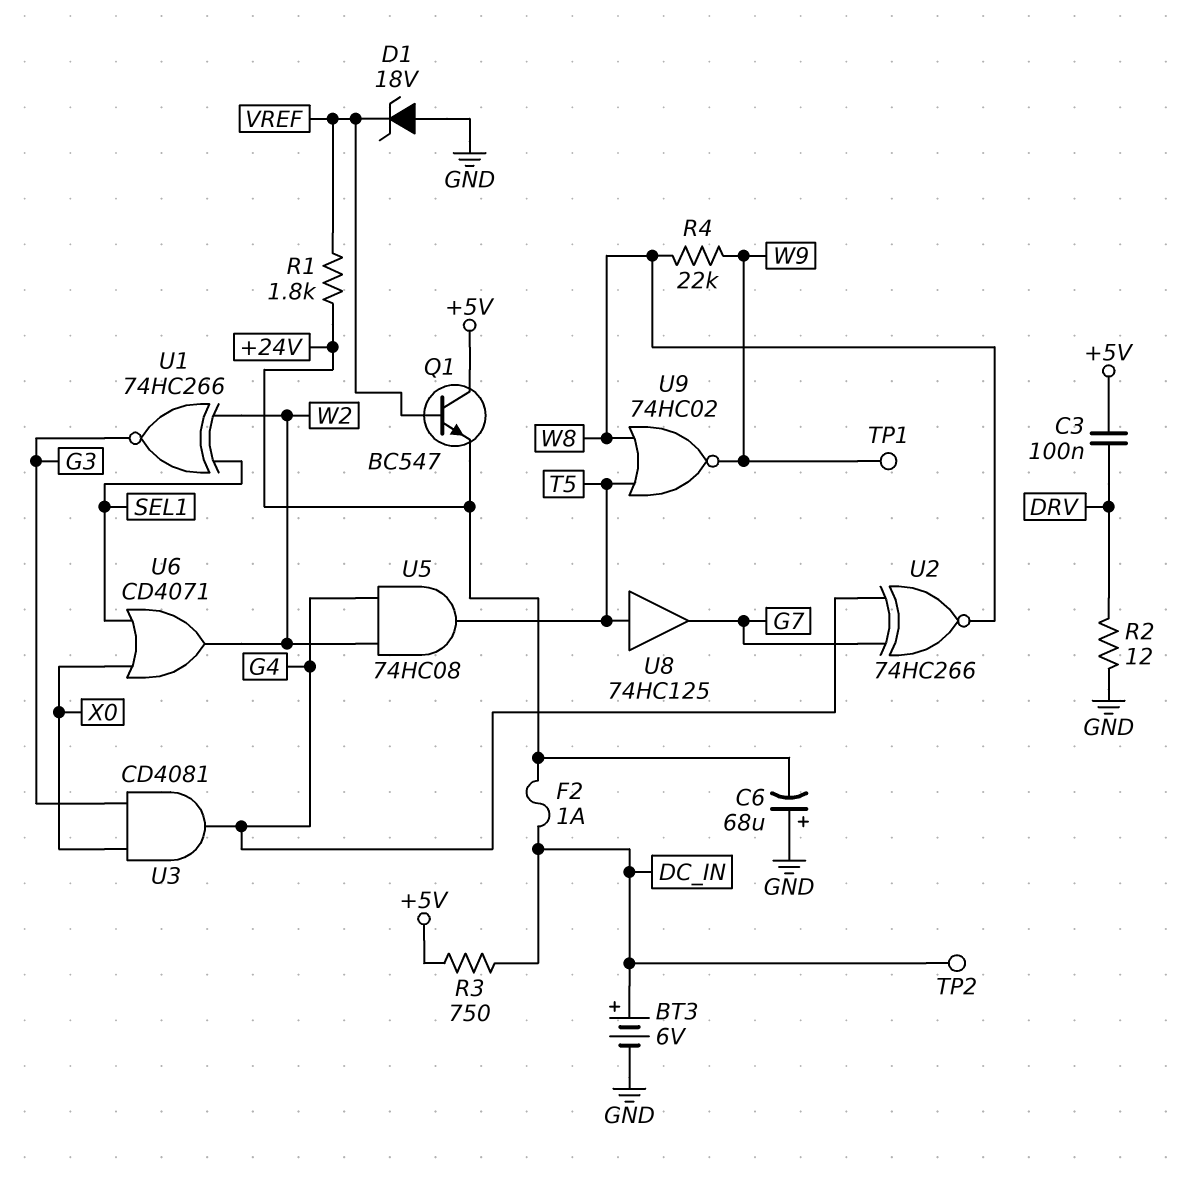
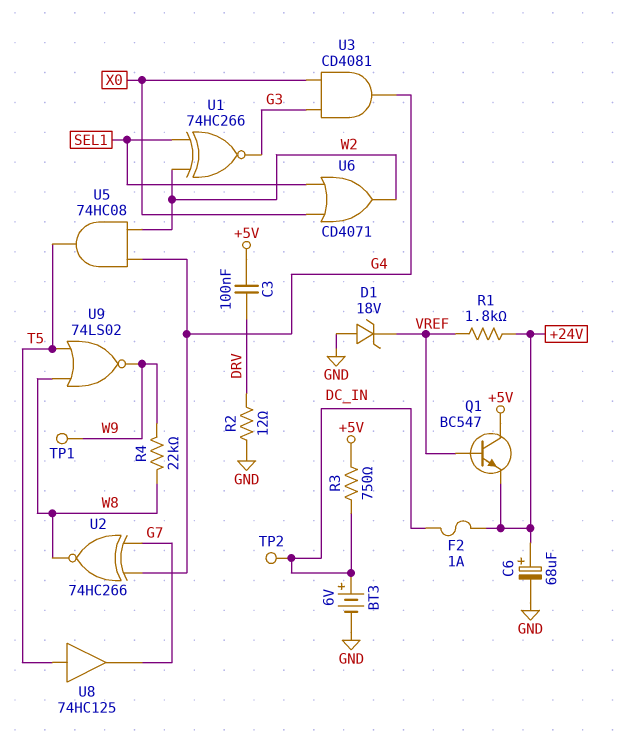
C6: 68uF (plus GND, minus +24V) -> 68uF (plus +24V, minus GND)
U9: NOR 74HC02 (in T5, in W8, out W9) -> NOR 74LS02 (in T5, in W8, out W9)

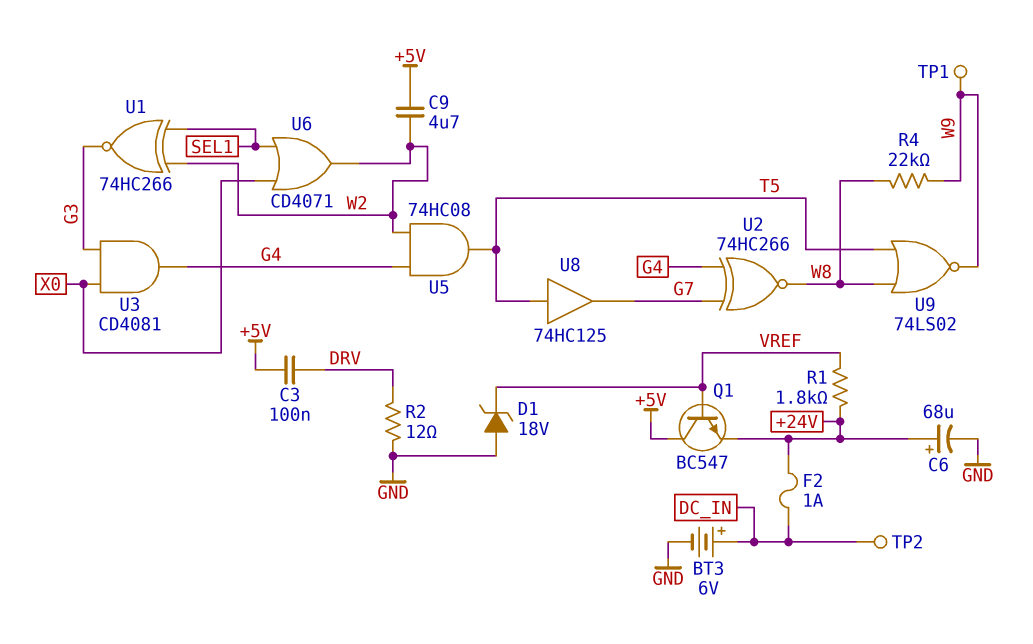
C9: none -> 4.7uF (+5V, W2)
R3: 750 (+5V, DC_IN) -> none

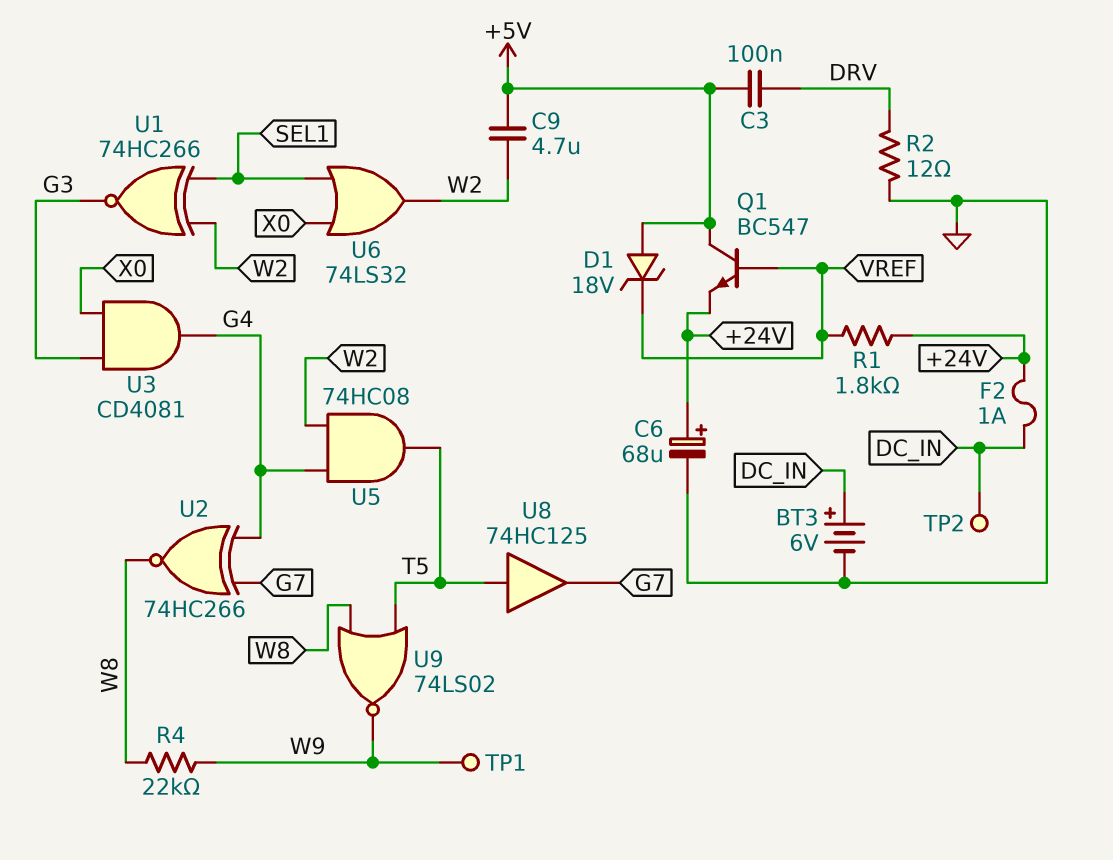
D1: zener 18V (A GND, K VREF) -> zener 18V (A +5V, K VREF)
U6: OR CD4071 (in SEL1, in X0, out W2) -> OR 74LS32 (in SEL1, in X0, out W2)

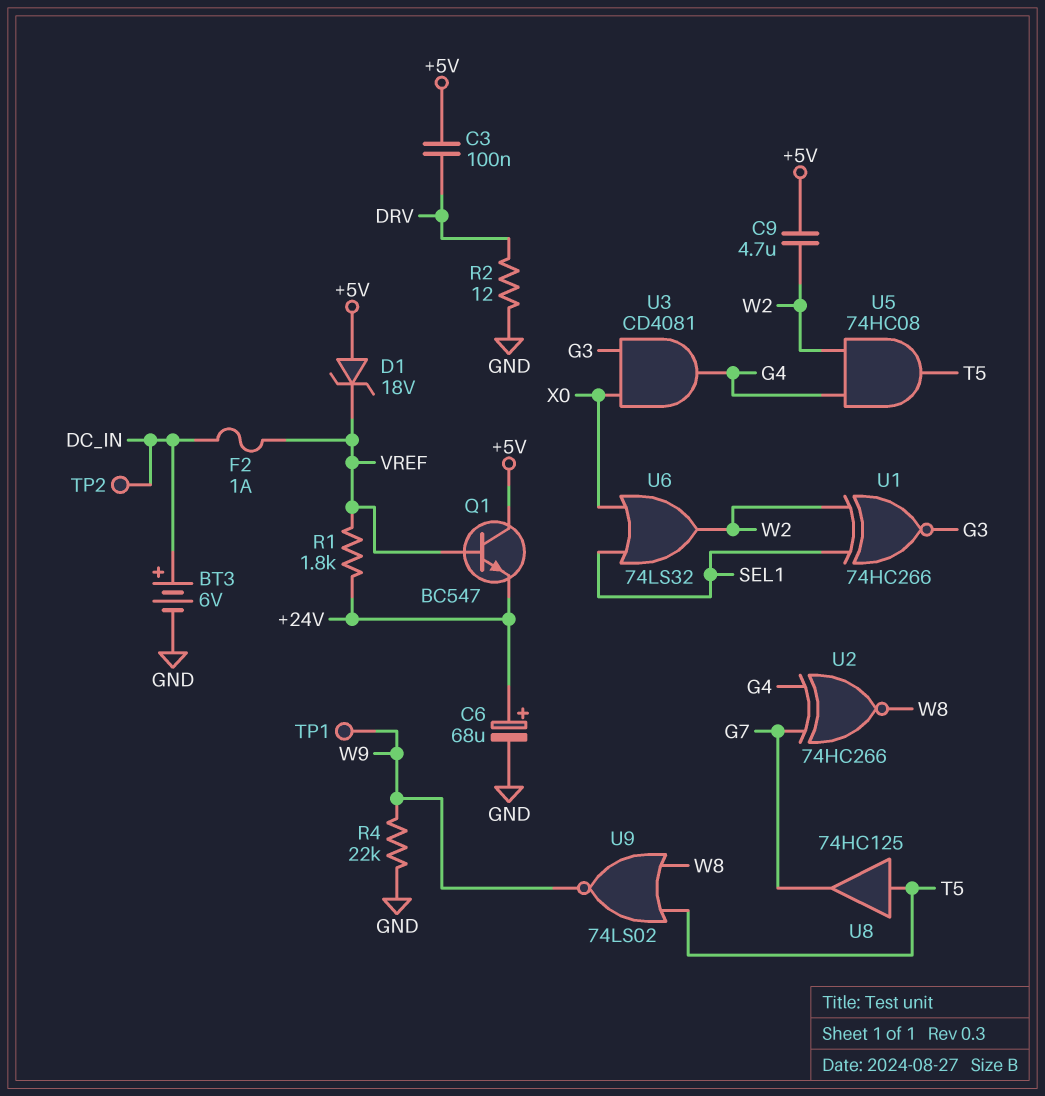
F2: 1A (+24V, DC_IN) -> 1A (DC_IN, VREF)
R4: 22k (W8, W9) -> 22k (GND, W9)

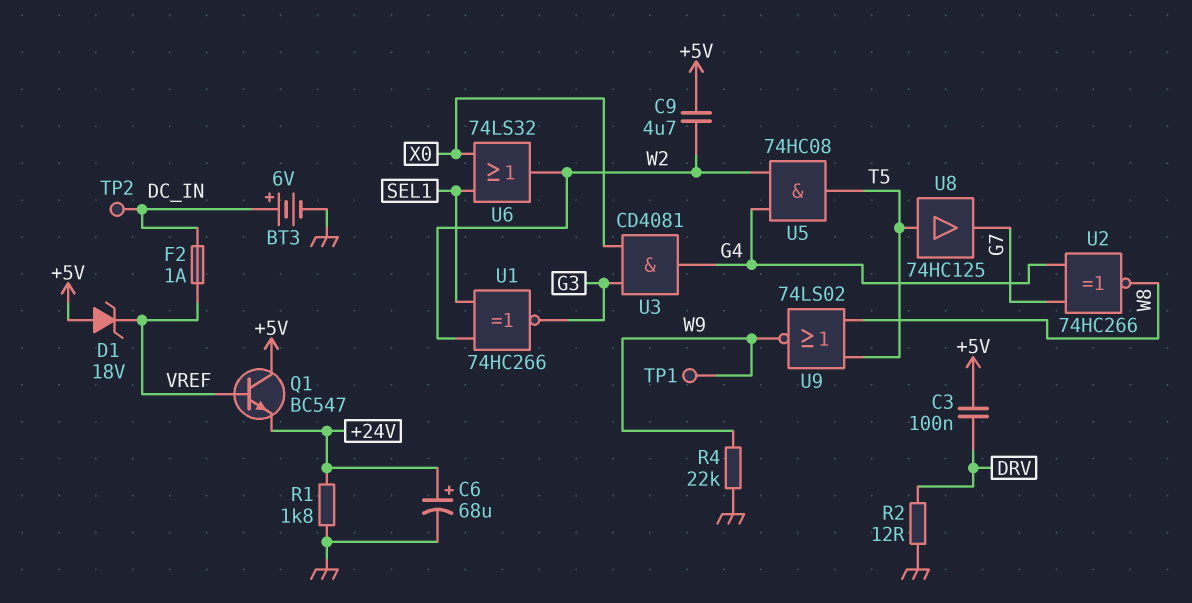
R1: 1.8k (+24V, VREF) -> 1.8k (+24V, GND)

